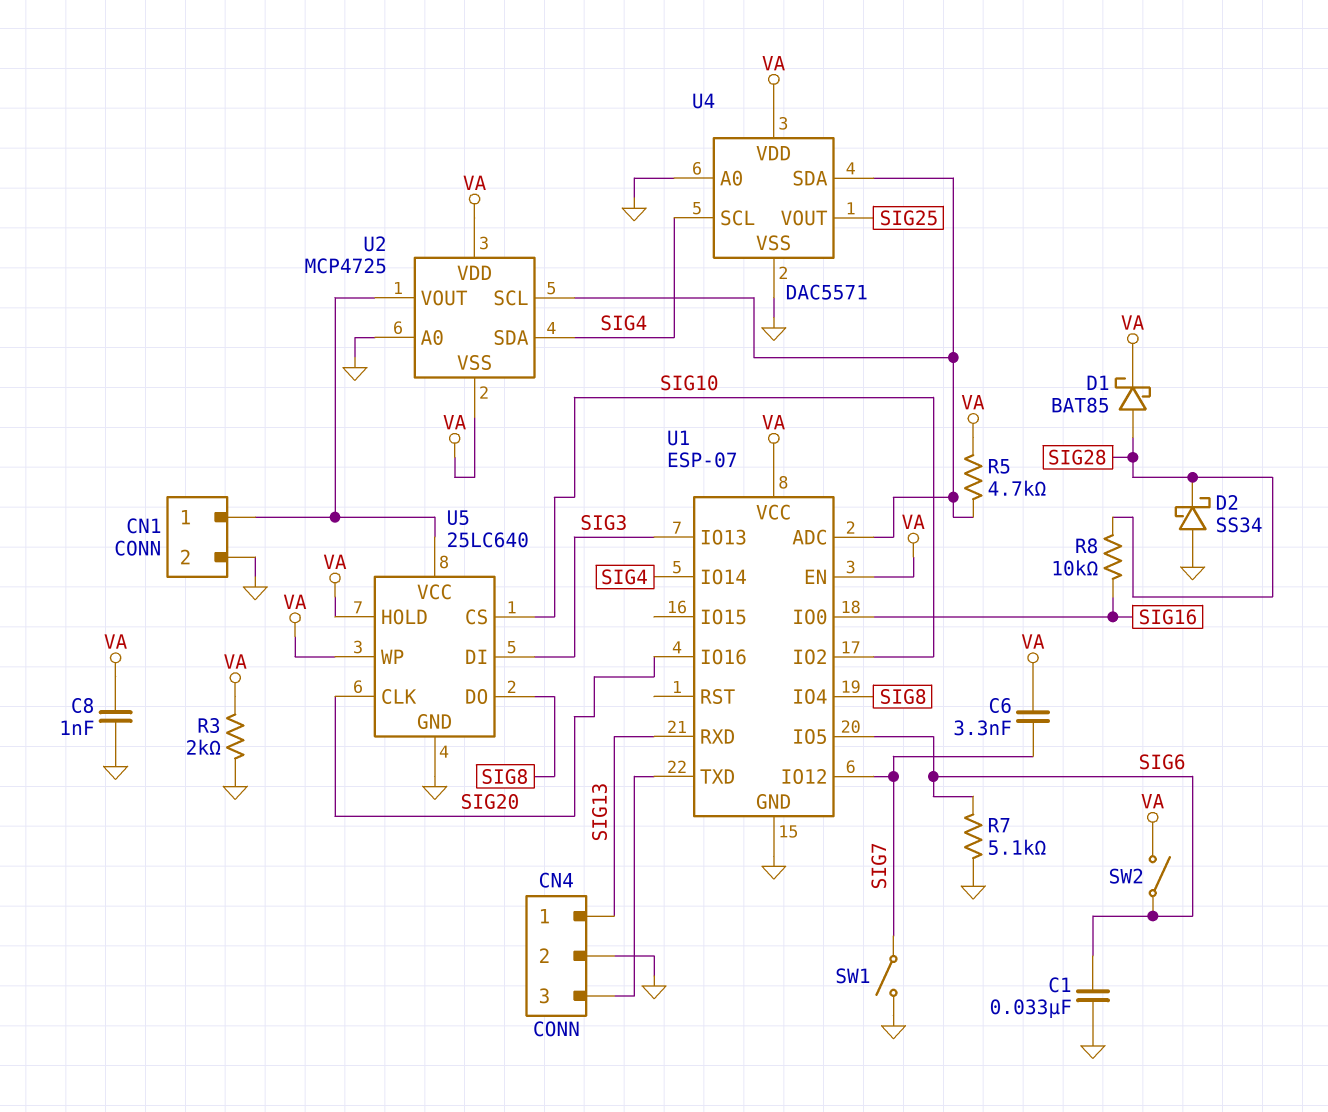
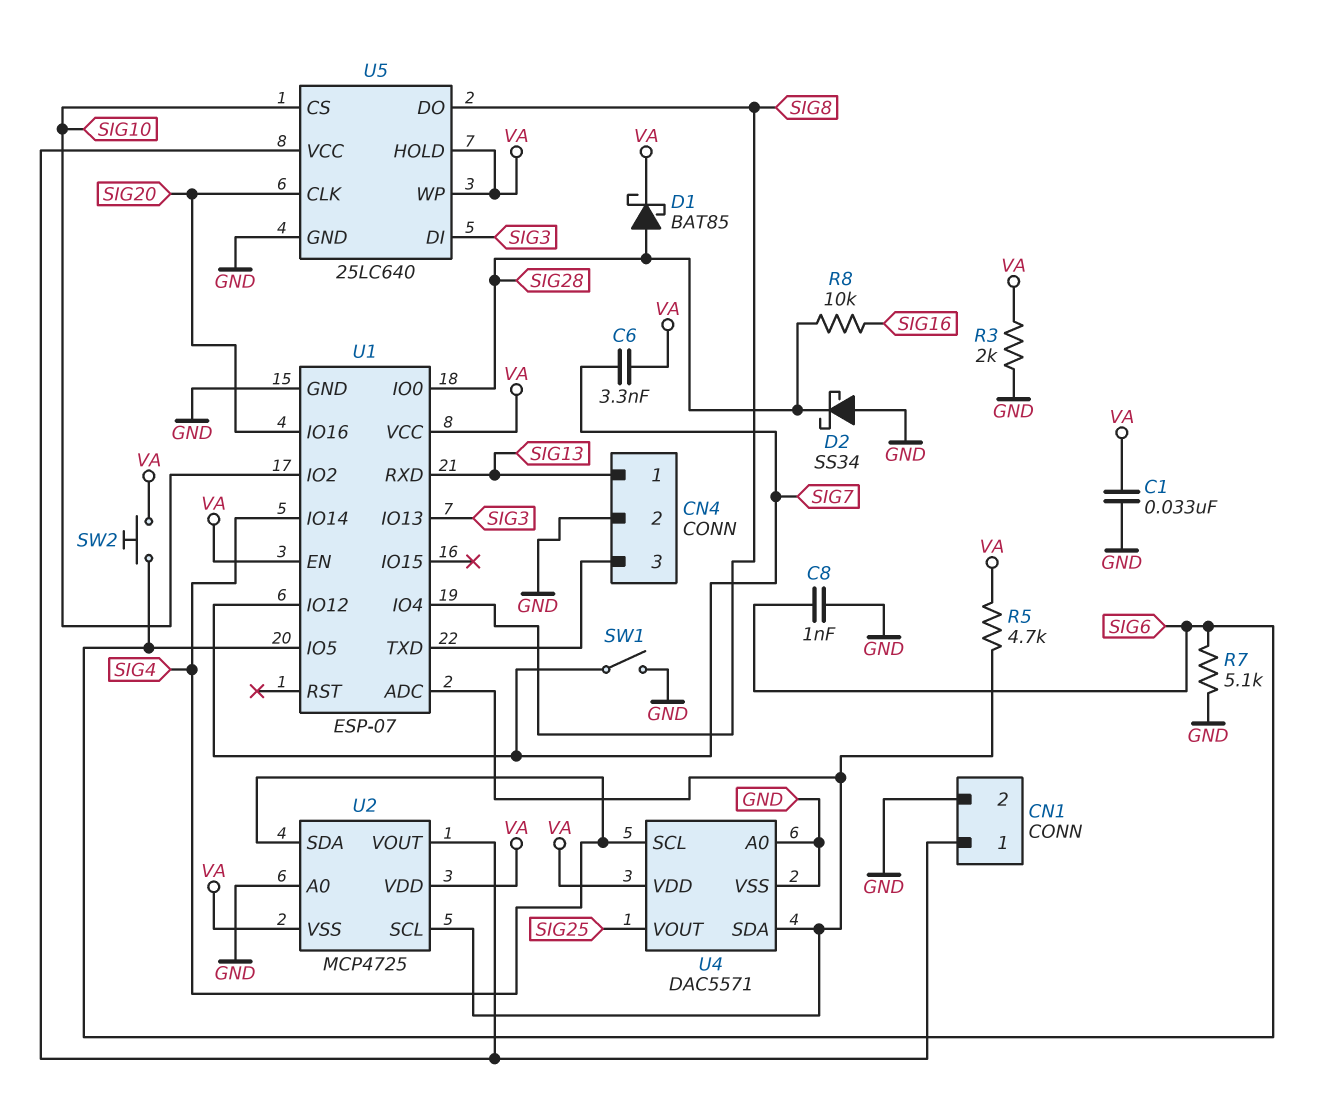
C1: 33nF (GND, SIG6) -> 33nF (GND, VA)
C8: 1nF (GND, VA) -> 1nF (GND, SIG6)
SW2: switch (SIG6, VA) -> button (SIG6, VA)
U1 pin IO0: SIG16 -> SIG28

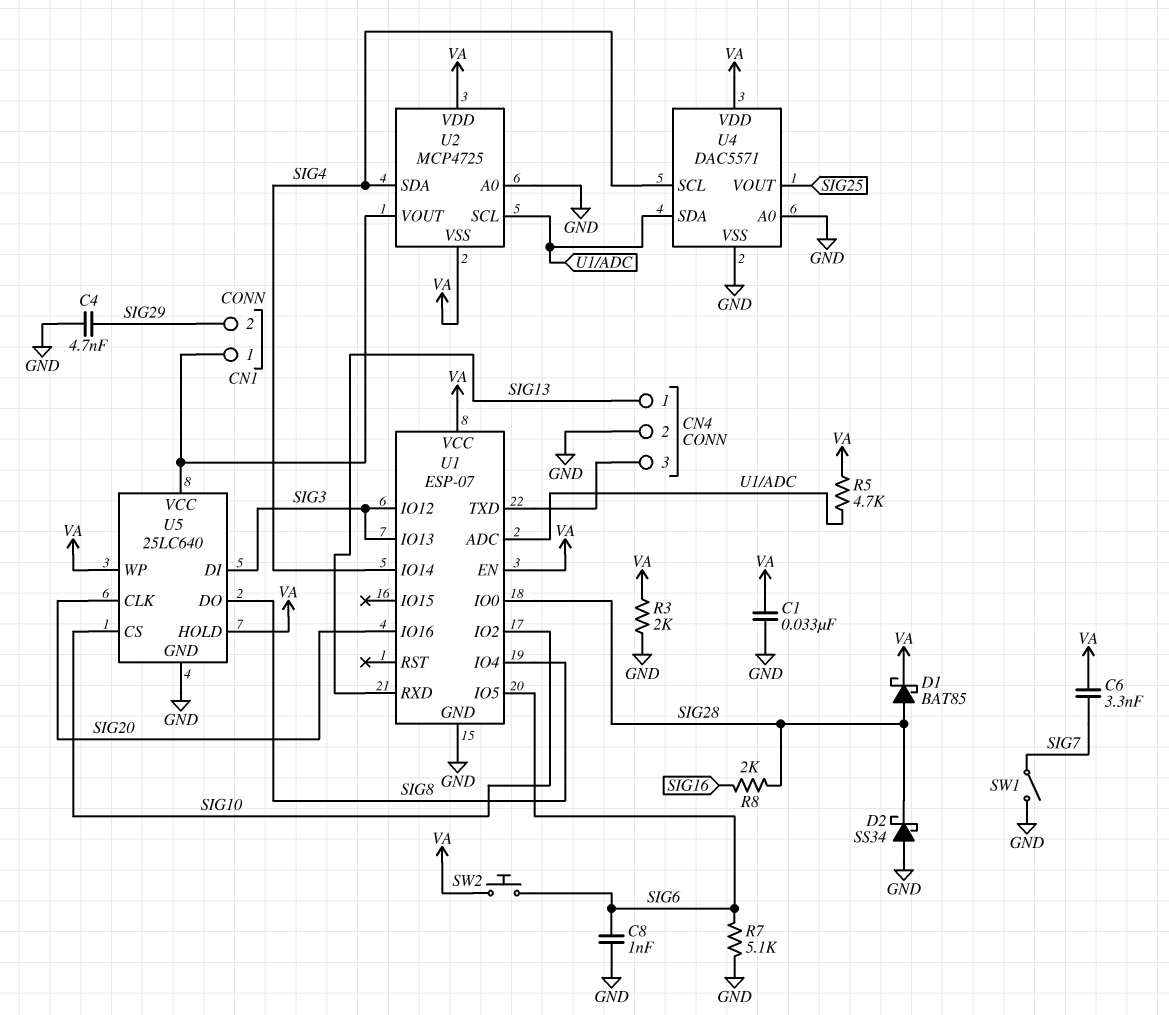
C4: none -> 4.7nF (GND, SIG29)
CN1 pin 2: GND -> SIG29
R8: 10k (SIG16, SIG28) -> 2k (SIG16, SIG28)
U1 pin IO12: SIG7 -> SIG3

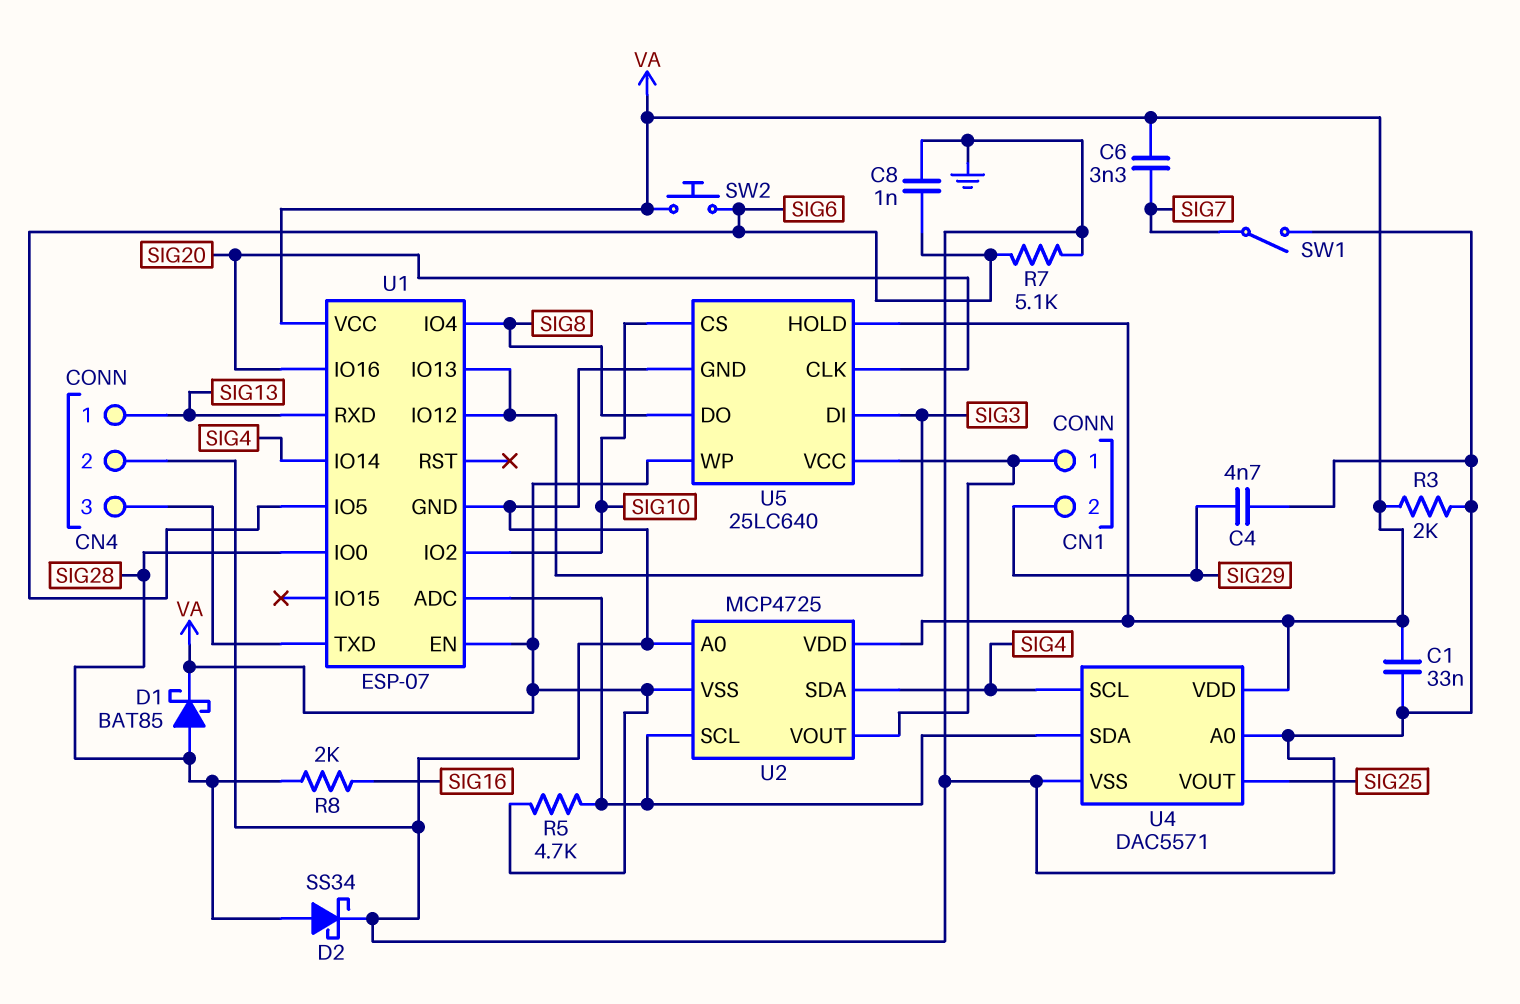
D2: schottky SS34 (A GND, K SIG28) -> schottky SS34 (A SIG28, K GND)

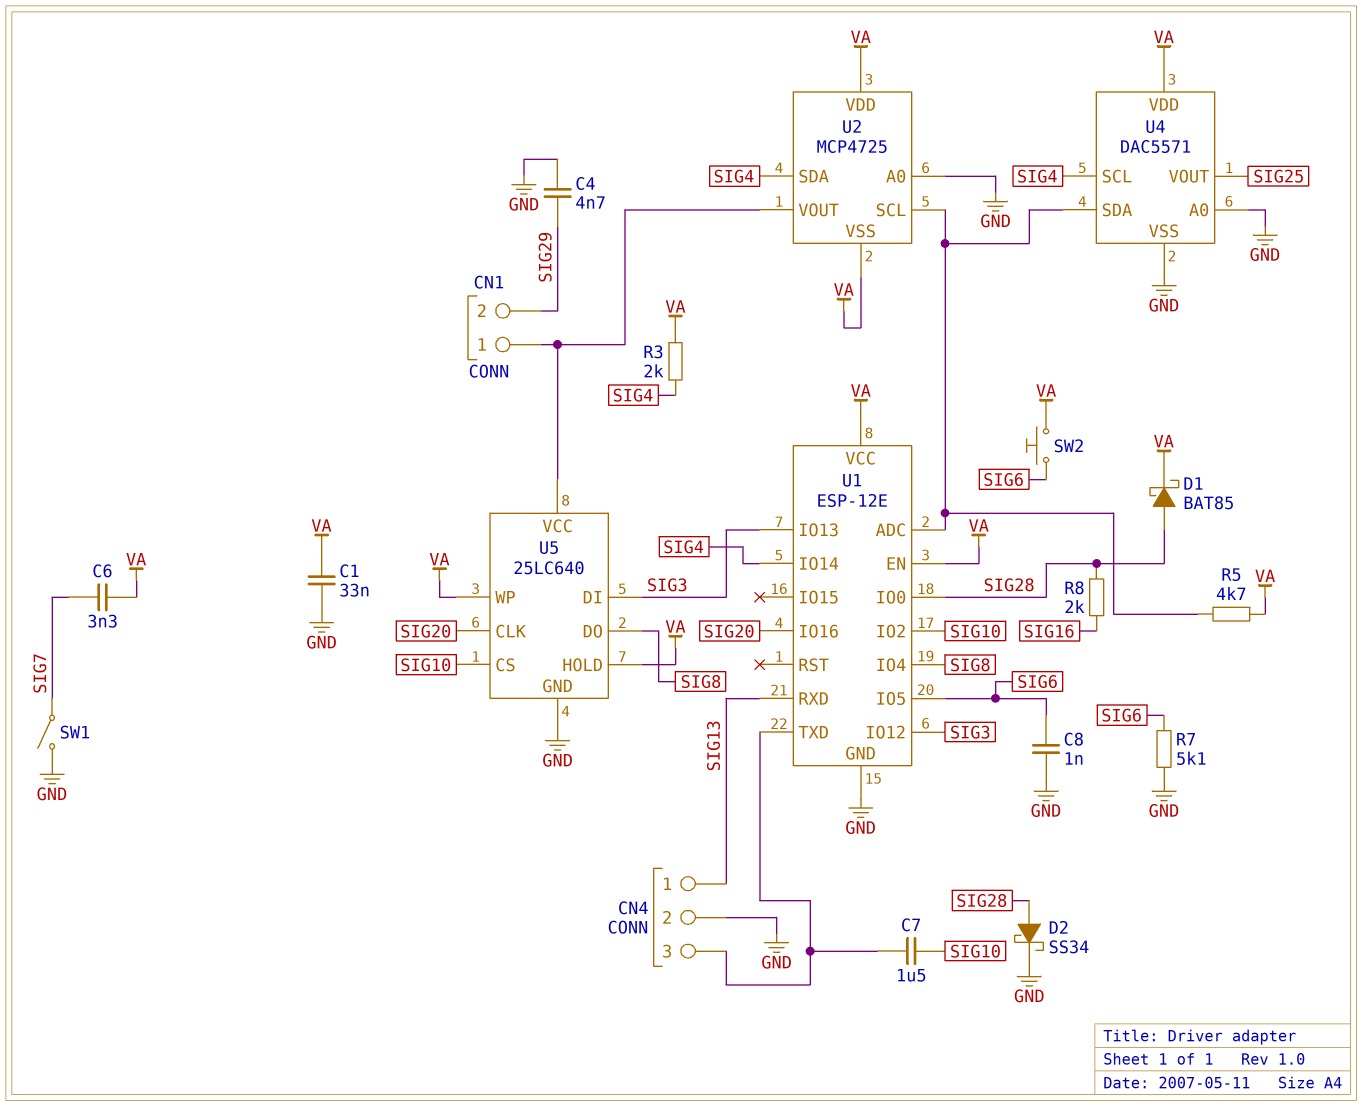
C7: none -> 1.5uF (CN4/3, SIG10)
R3: 2k (GND, VA) -> 2k (SIG4, VA)
U1: ESP-07 -> ESP-12E

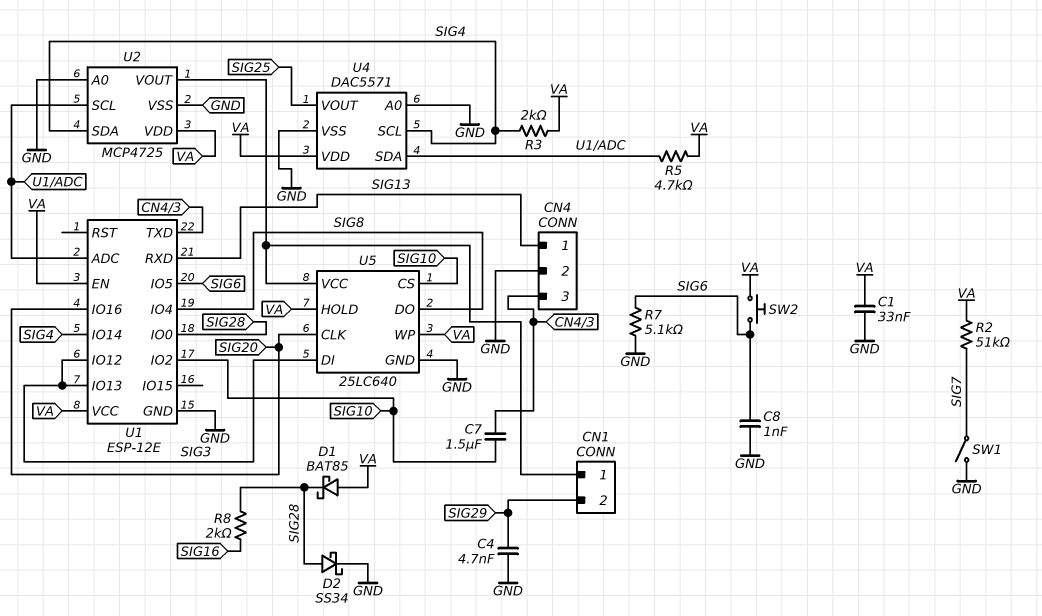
C6: 3.3nF (SIG7, VA) -> none
D1: schottky BAT85 (A SIG28, K VA) -> schottky BAT85 (A VA, K SIG28)
R2: none -> 51k (SIG7, VA)
U2 pin VSS: VA -> GND

